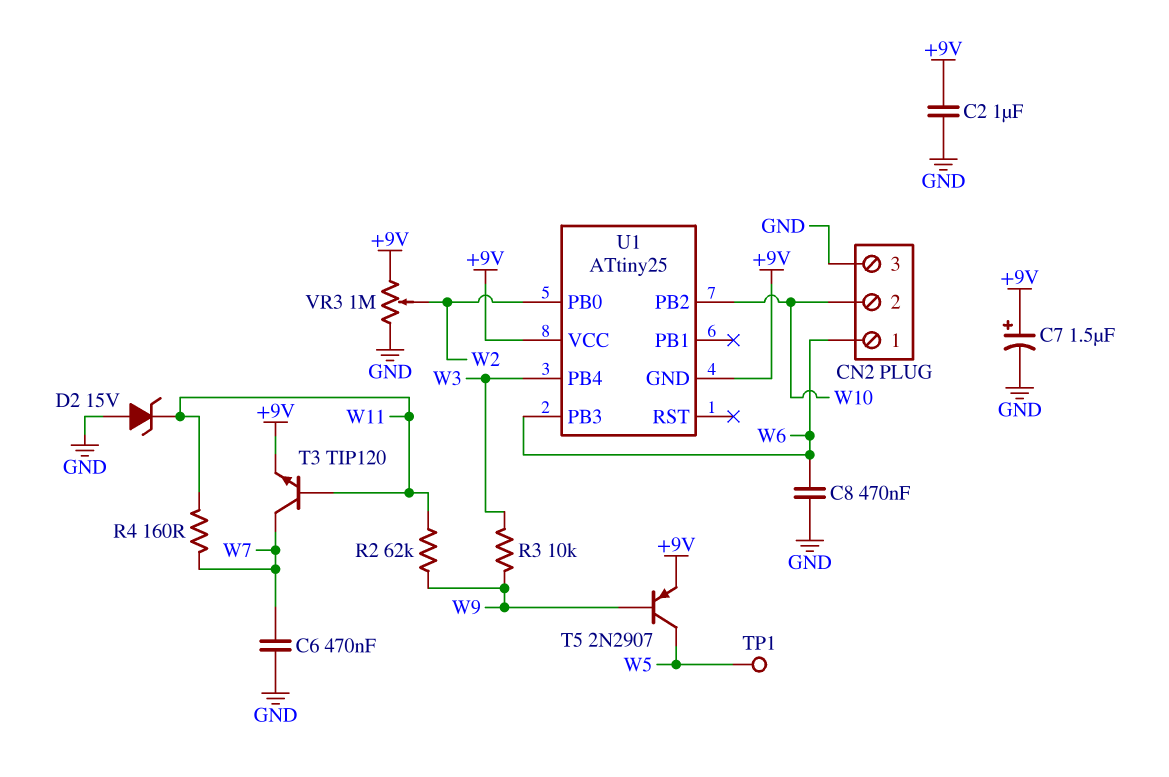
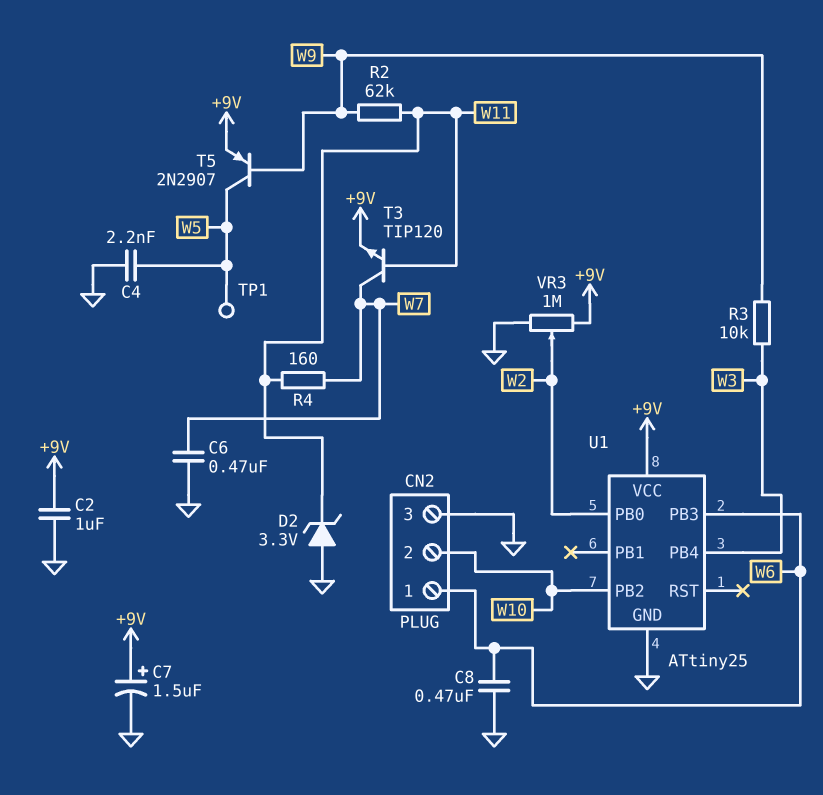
C4: none -> 2.2nF (GND, W5)
D2: zener 15V (A GND, K W11) -> zener 3.3V (A GND, K W11)
U1 pin GND: +9V -> GND

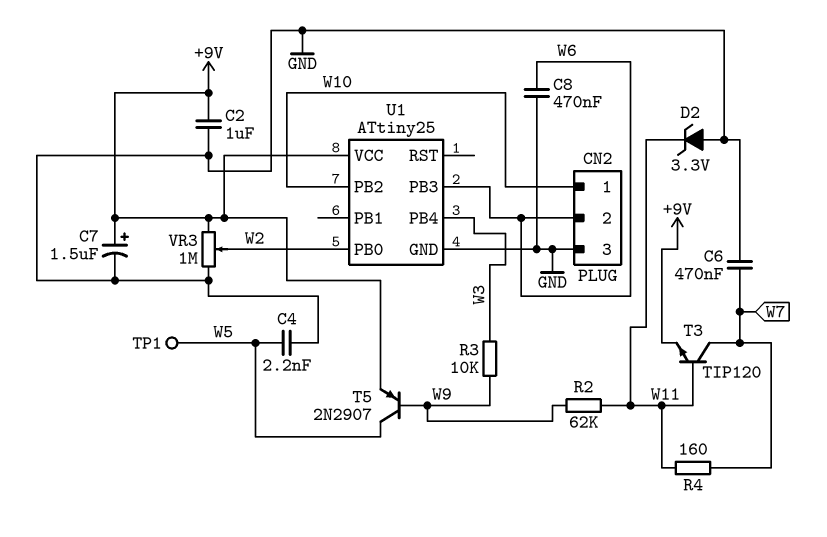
CN2 pin 1: W6 -> W10
CN2 pin 2: W10 -> W6

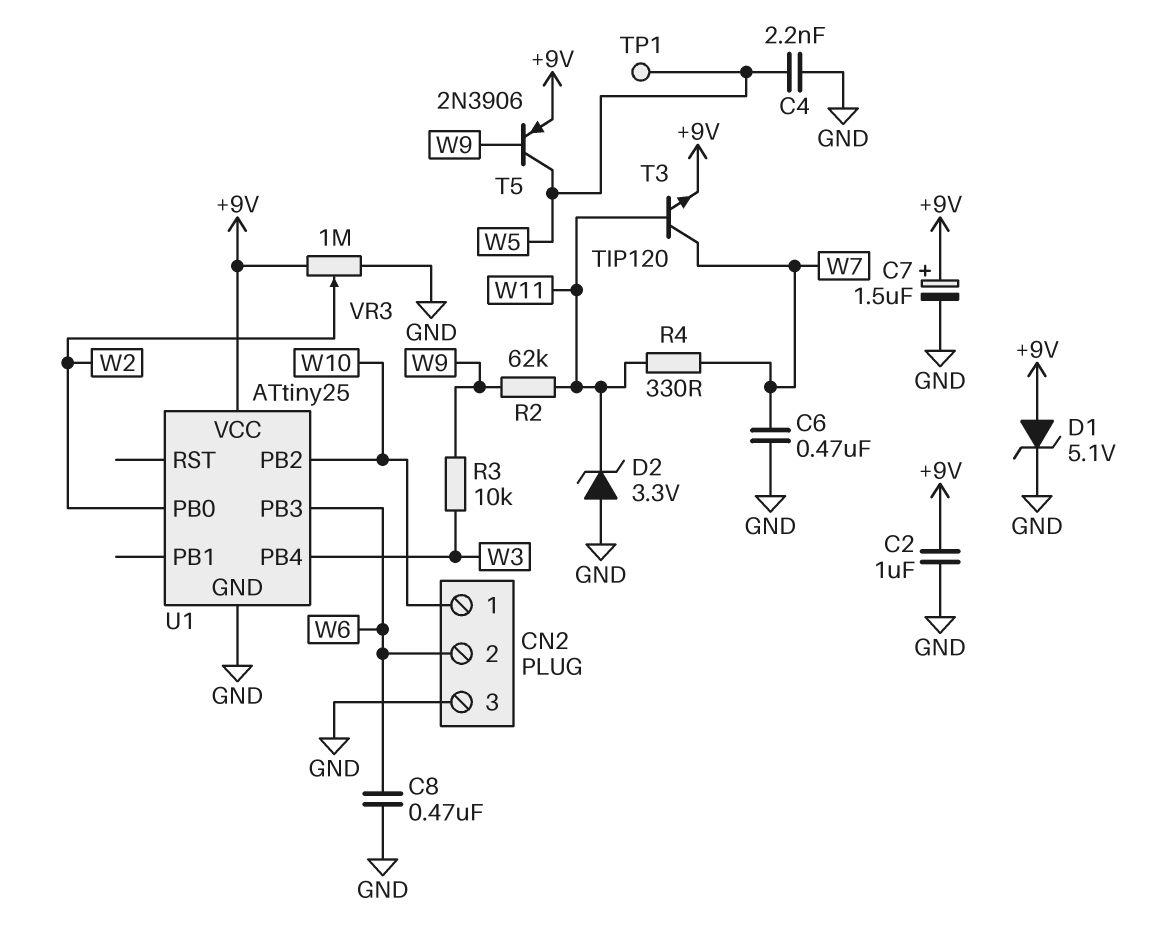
D1: none -> zener 5.1V (A +9V, K GND)
R4: 160 (W7, W11) -> 330 (W7, W11)
T5: PNP 2N2907 (B W9, C W5, E +9V) -> PNP 2N3906 (B W9, C W5, E +9V)

